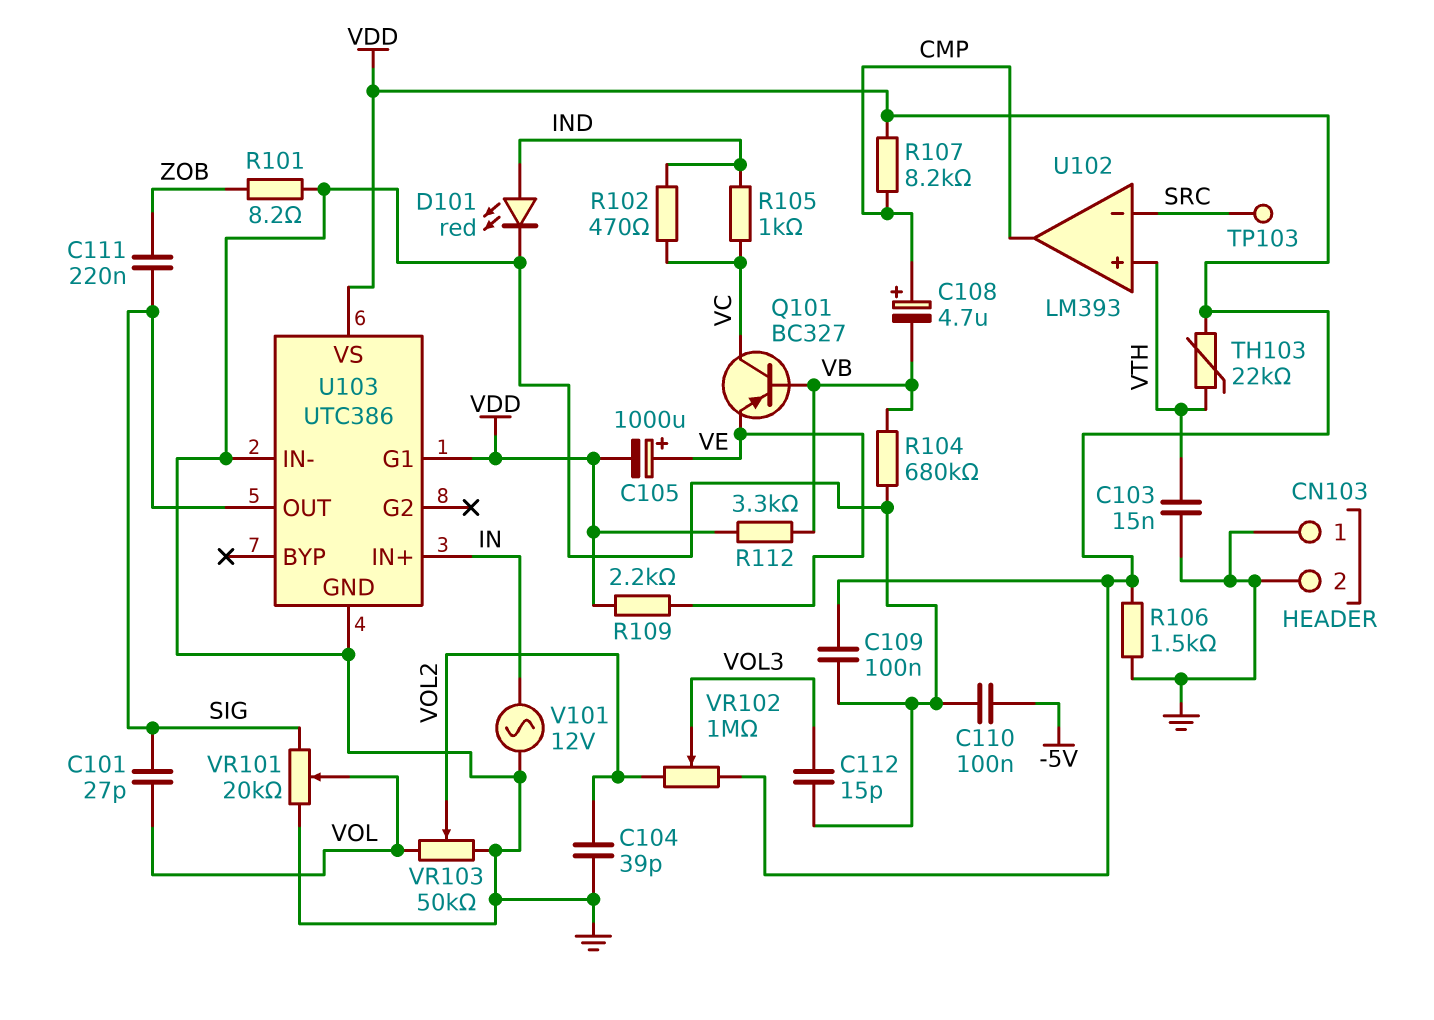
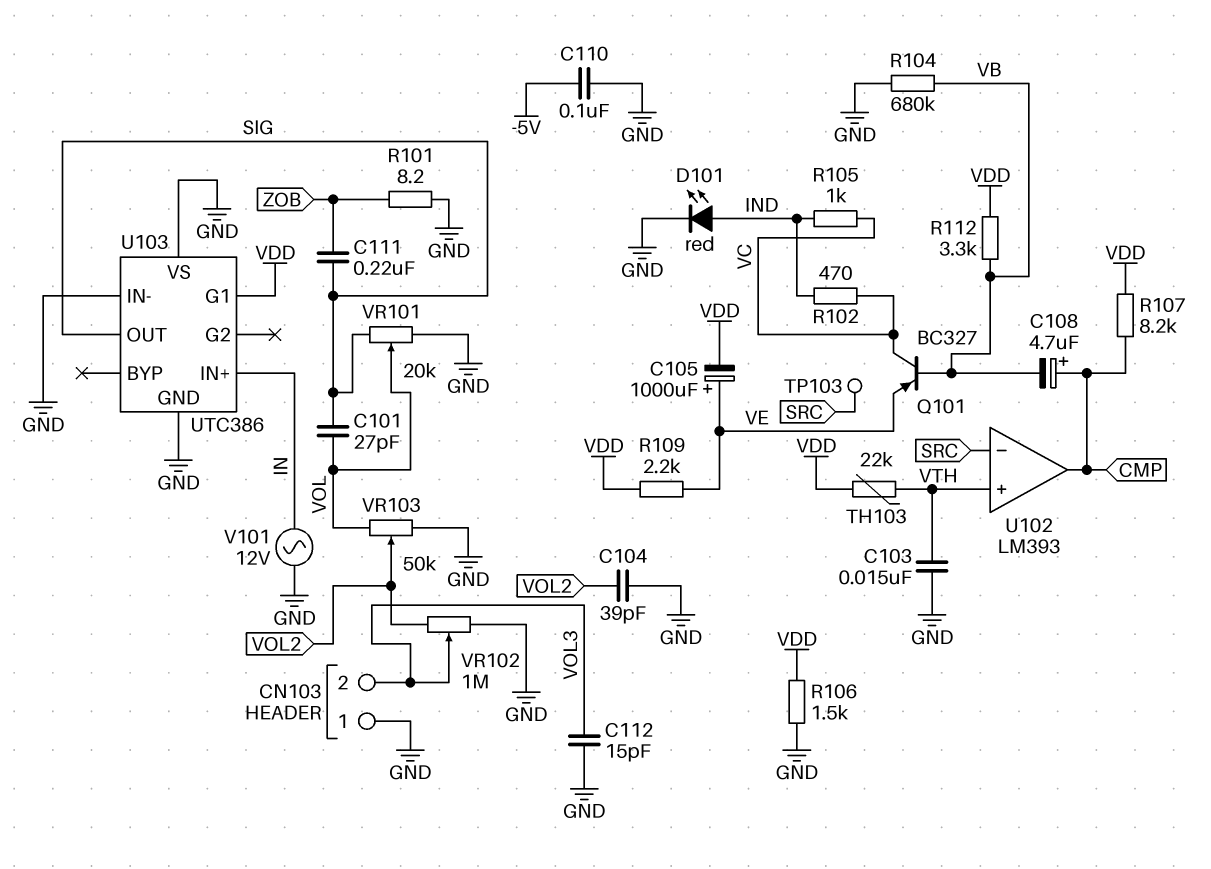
C109: 100nF (GND, VDD) -> none
CN103 pin 2: GND -> VOL3
U103 pin VS: VDD -> GND
VR102: 1M (VDD, VOL2, wiper VOL3) -> 1M (GND, VOL2, wiper VOL3)

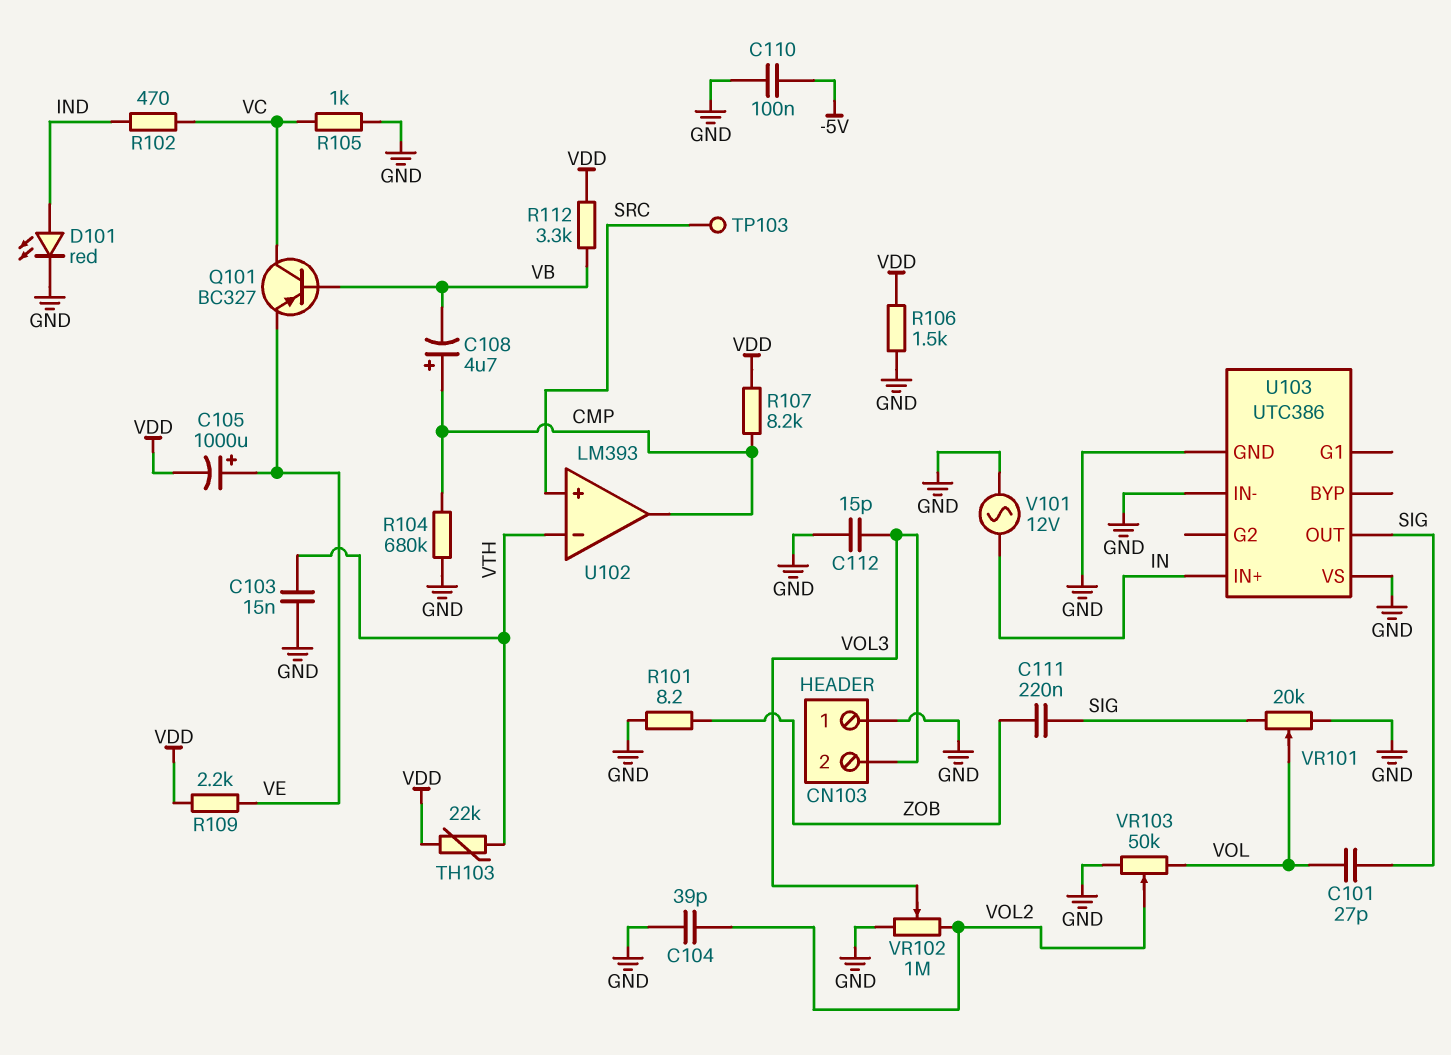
R104: 680k (GND, VB) -> 680k (CMP, GND)
R105: 1k (IND, VC) -> 1k (GND, VC)
U102 pin in+: VTH -> SRC
U102 pin in-: SRC -> VTH
U103 pin G1: VDD -> none

